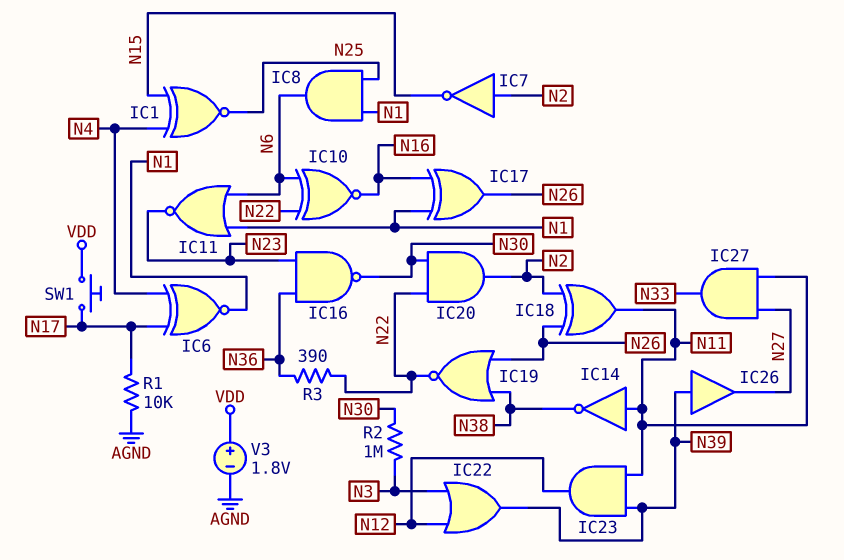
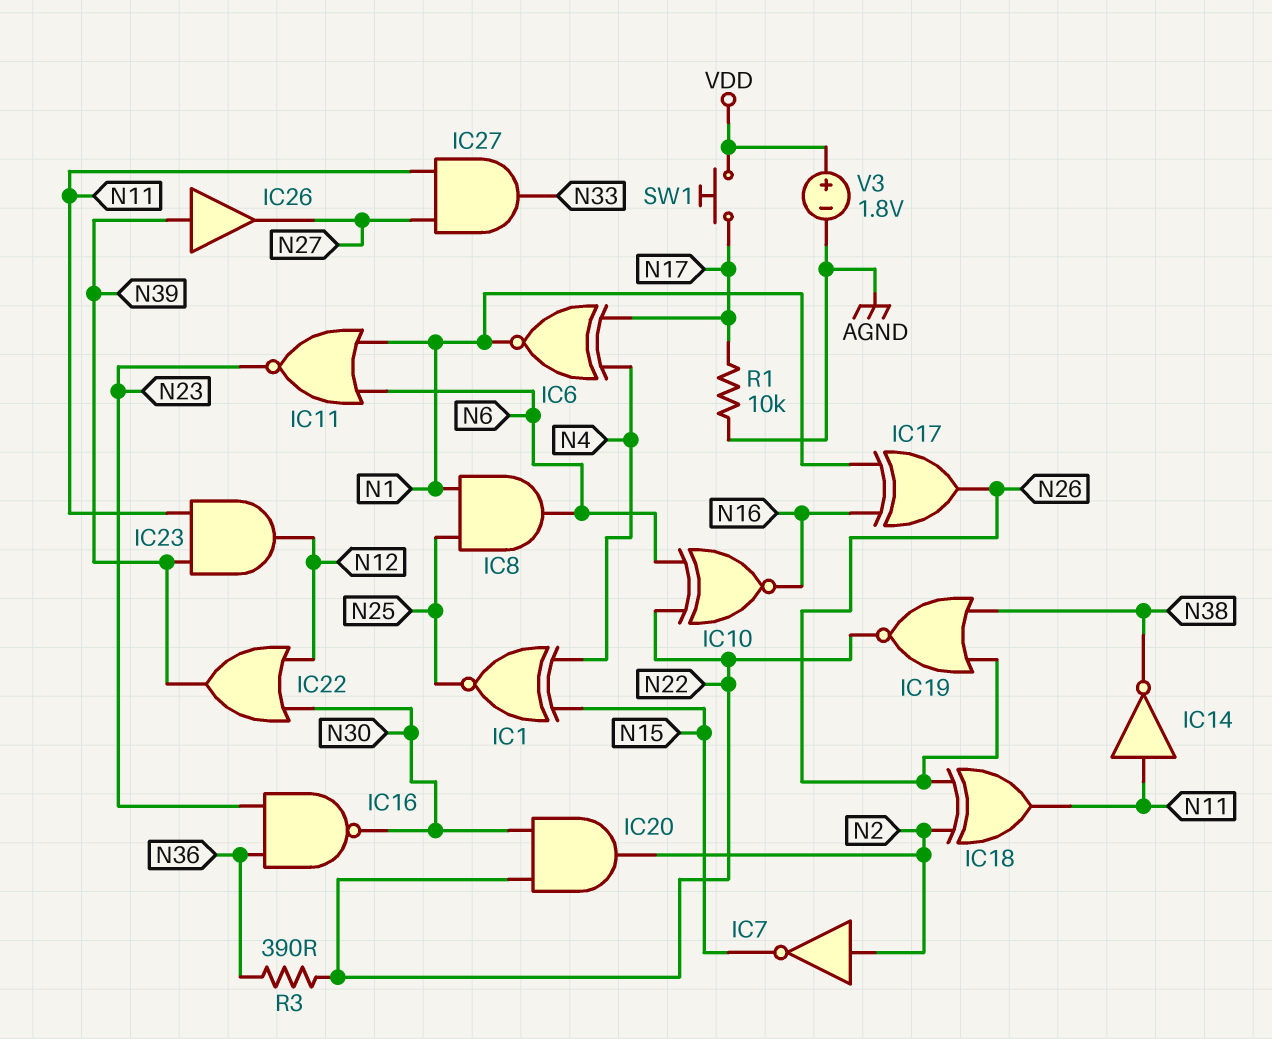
IC22: OR (in N3, in N12, out N39) -> OR (in N12, in N30, out N39)
R2: 1M (N3, N30) -> none

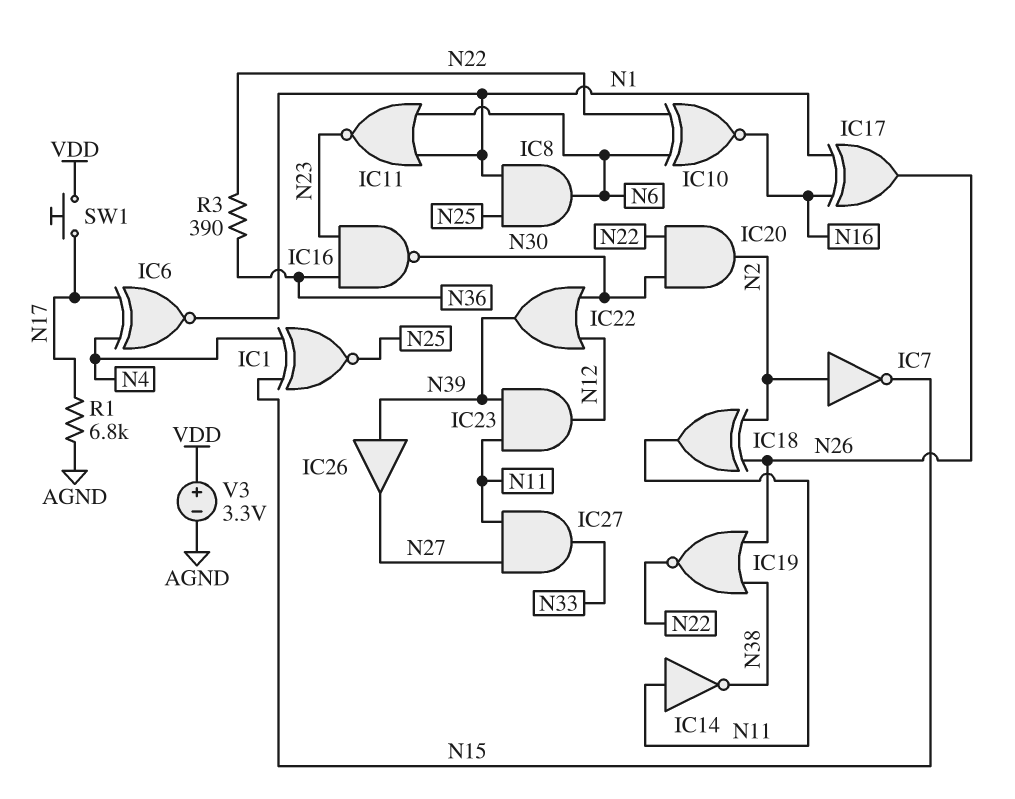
R1: 10k (AGND, N17) -> 6.8k (AGND, N17)
V3: 1.8V (plus VDD, minus AGND) -> 3.3V (plus VDD, minus AGND)

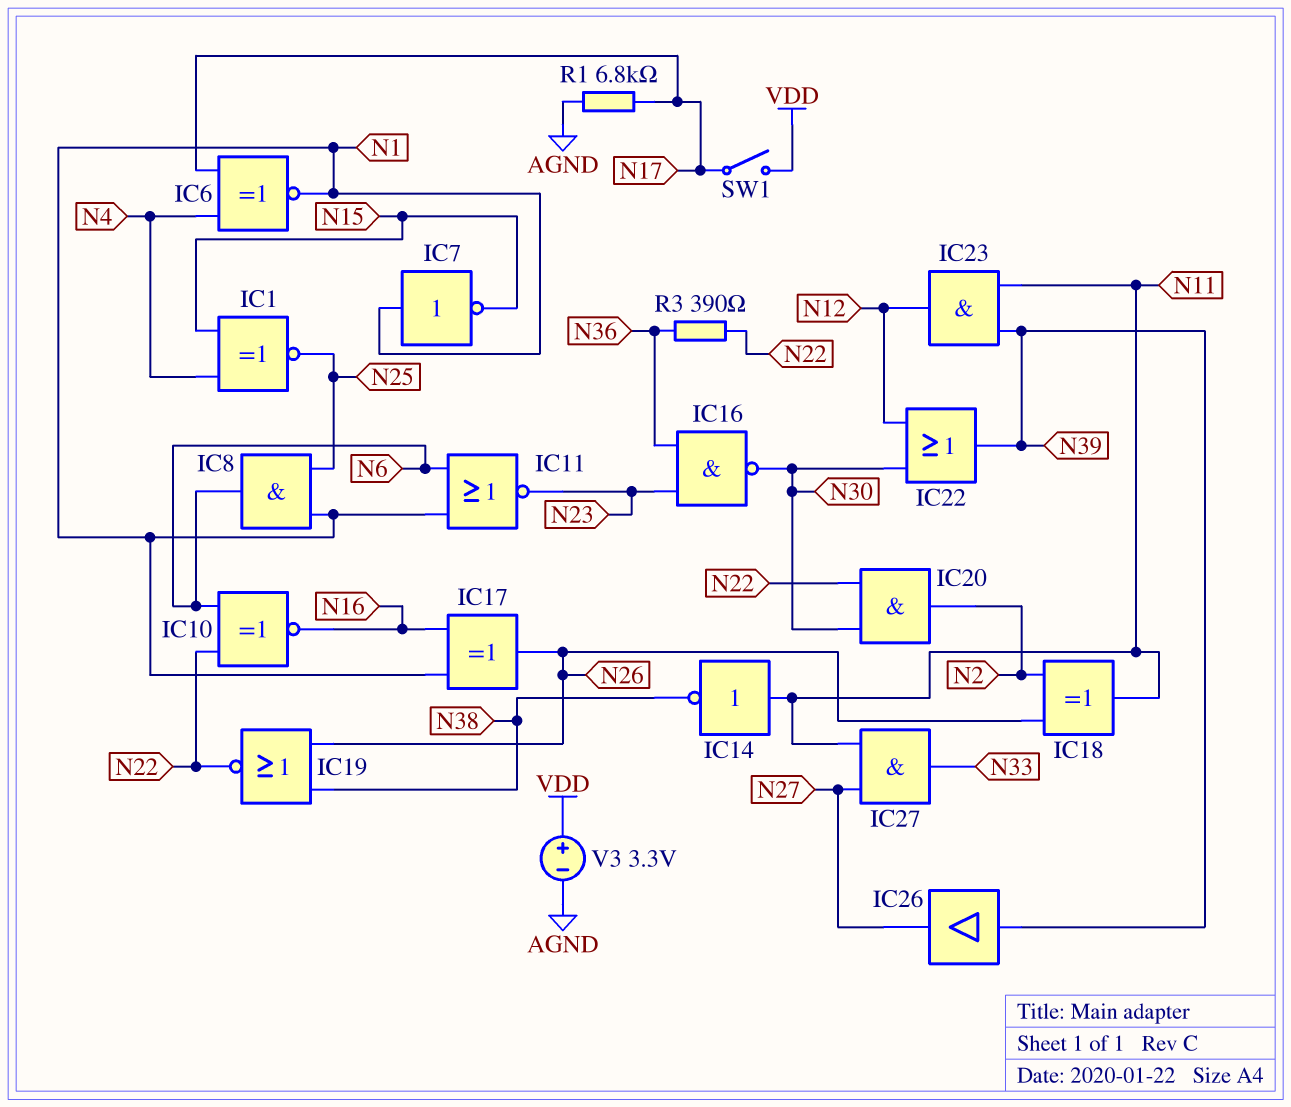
IC7: NOT (in N2, out N15) -> NOT (in N1, out N15)
SW1: button (N17, VDD) -> switch (N17, VDD)

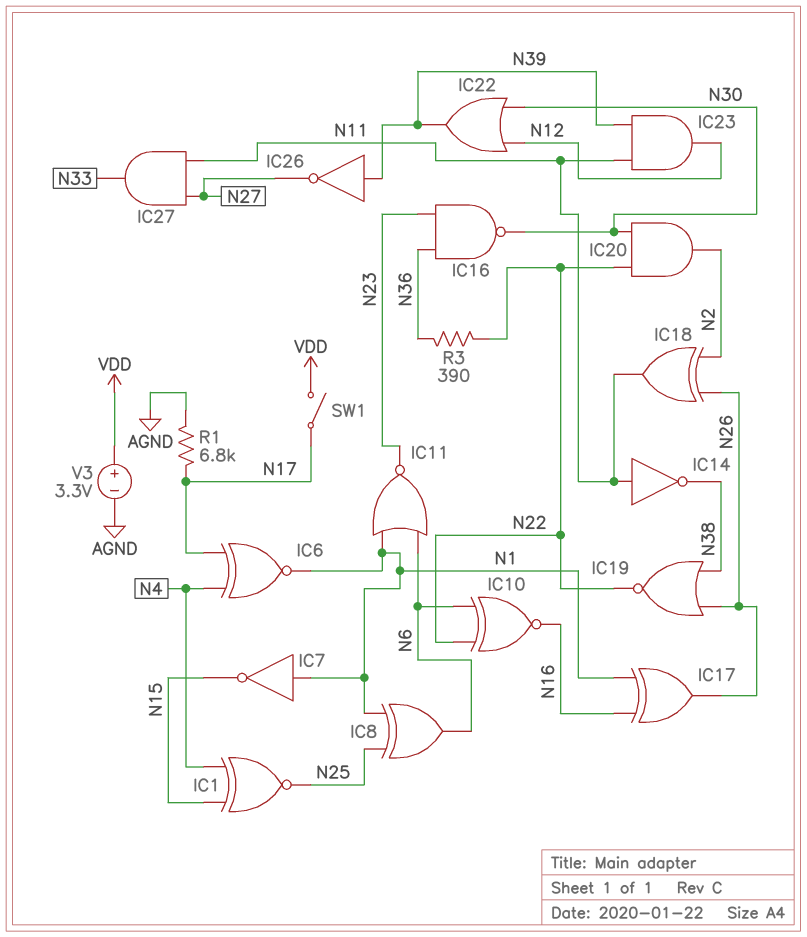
IC8: AND (in N1, in N25, out N6) -> XOR (in N1, in N25, out N6)
IC26: buffer (in N39, out N27) -> NOT (in N39, out N27)

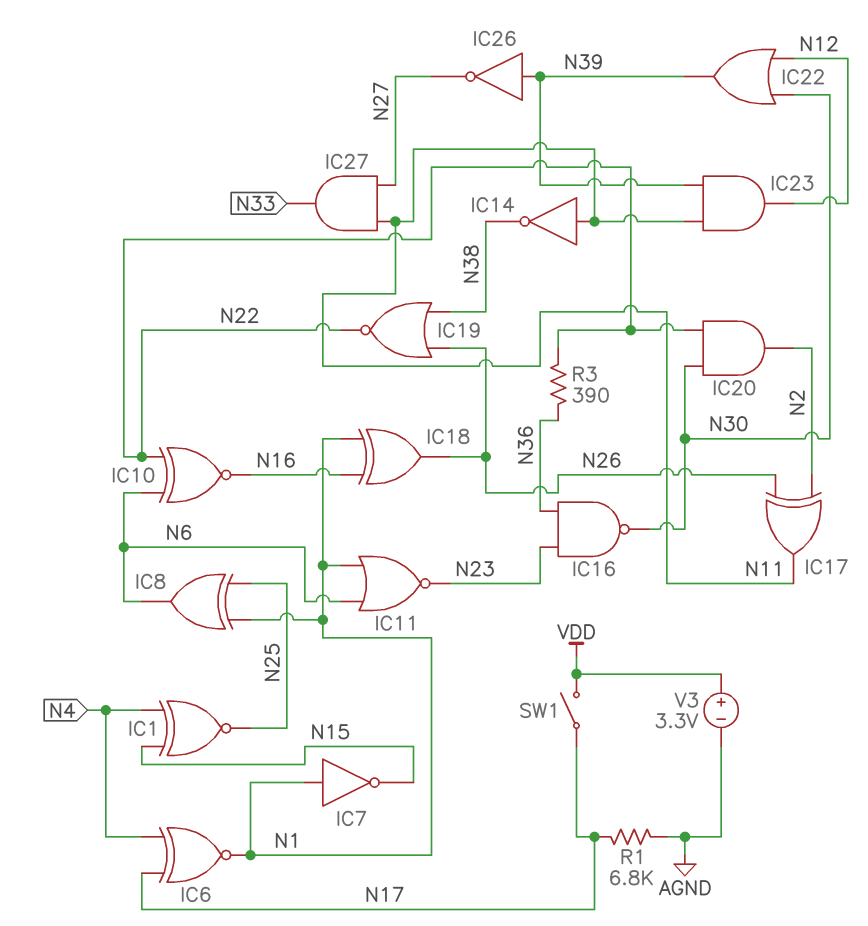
IC17: XOR (in N1, in N16, out N26) -> XOR (in N2, in N26, out N11)
IC18: XOR (in N2, in N26, out N11) -> XOR (in N1, in N16, out N26)

